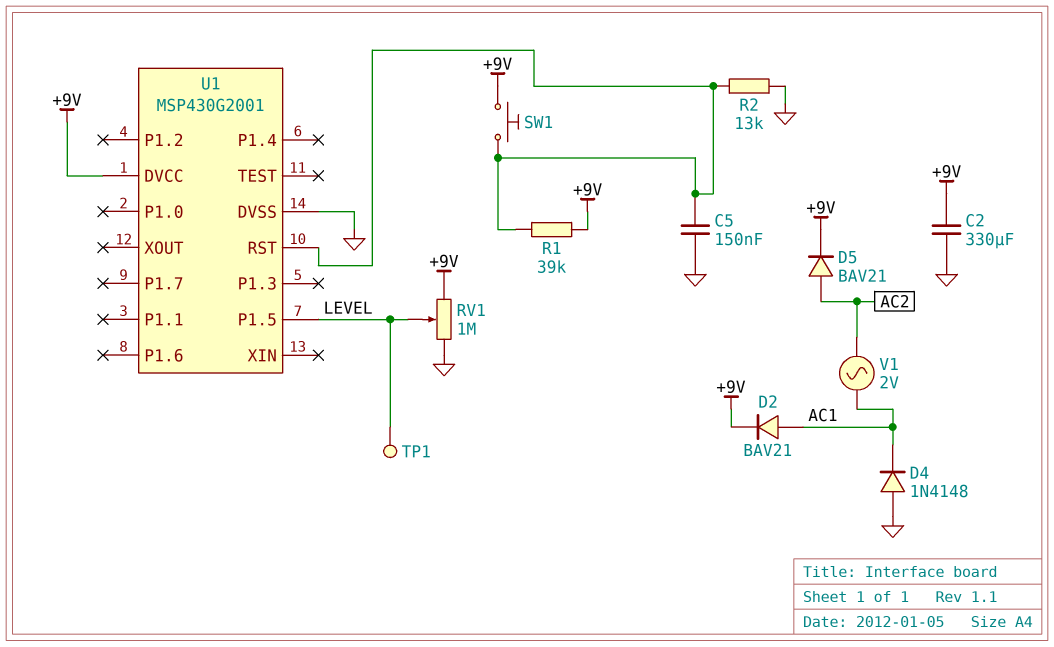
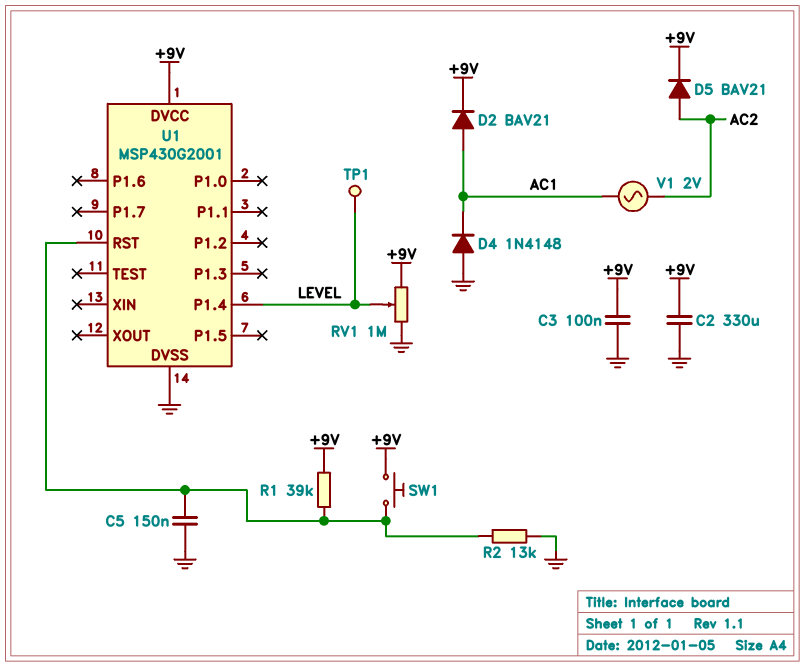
C3: none -> 100nF (+9V, GND)
U1 pin P1.4: none -> LEVEL
U1 pin P1.5: LEVEL -> none

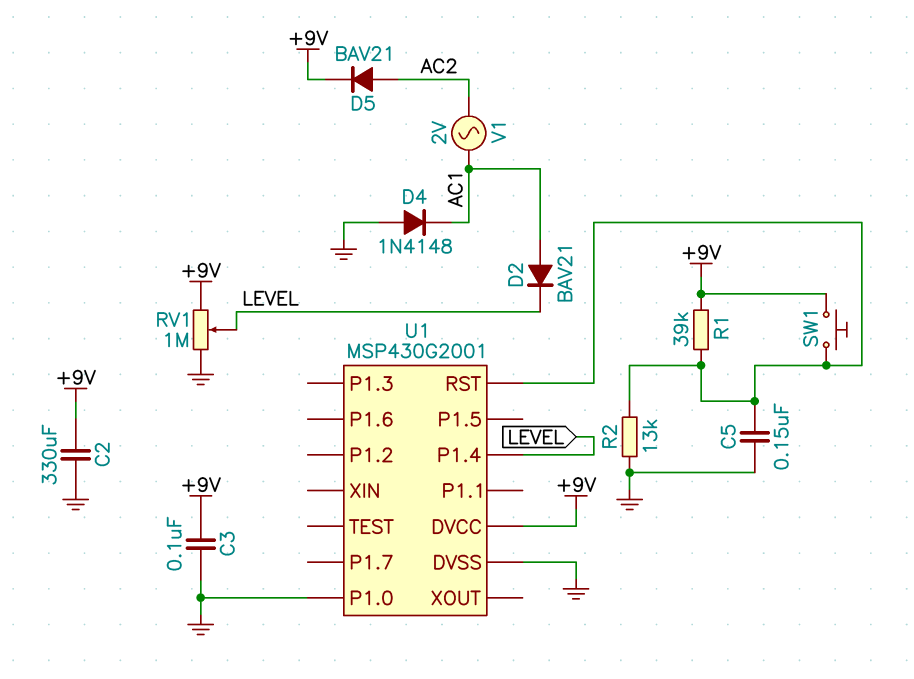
D2: diode BAV21 (A AC1, K +9V) -> diode BAV21 (A AC1, K LEVEL)
TP1: test point (LEVEL) -> none
U1 pin P1.0: none -> GND

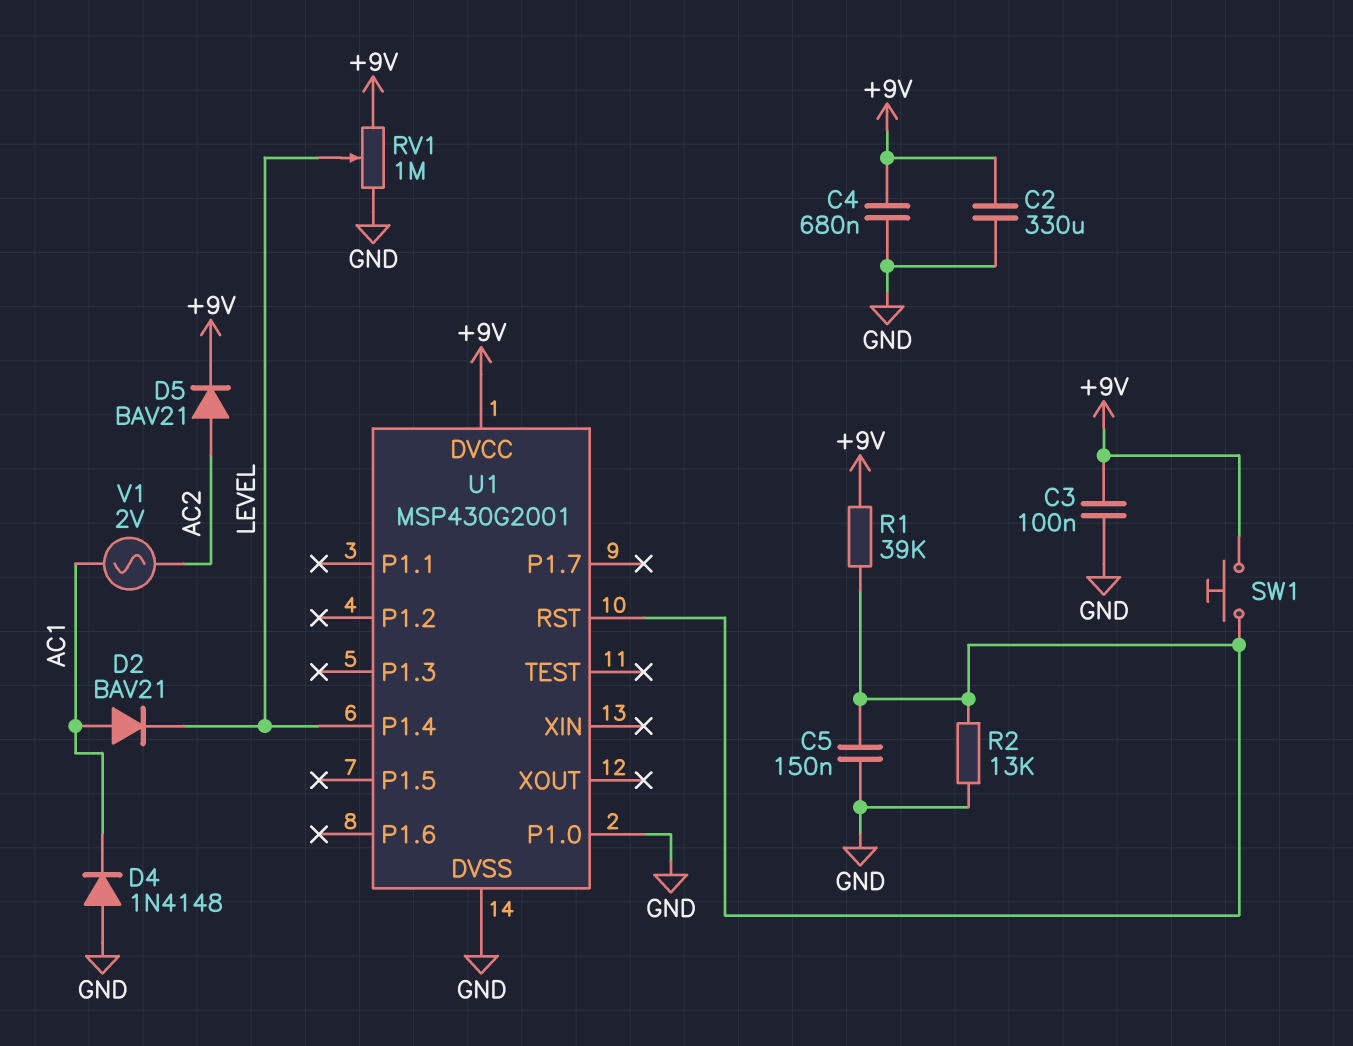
C4: none -> 680nF (+9V, GND)

